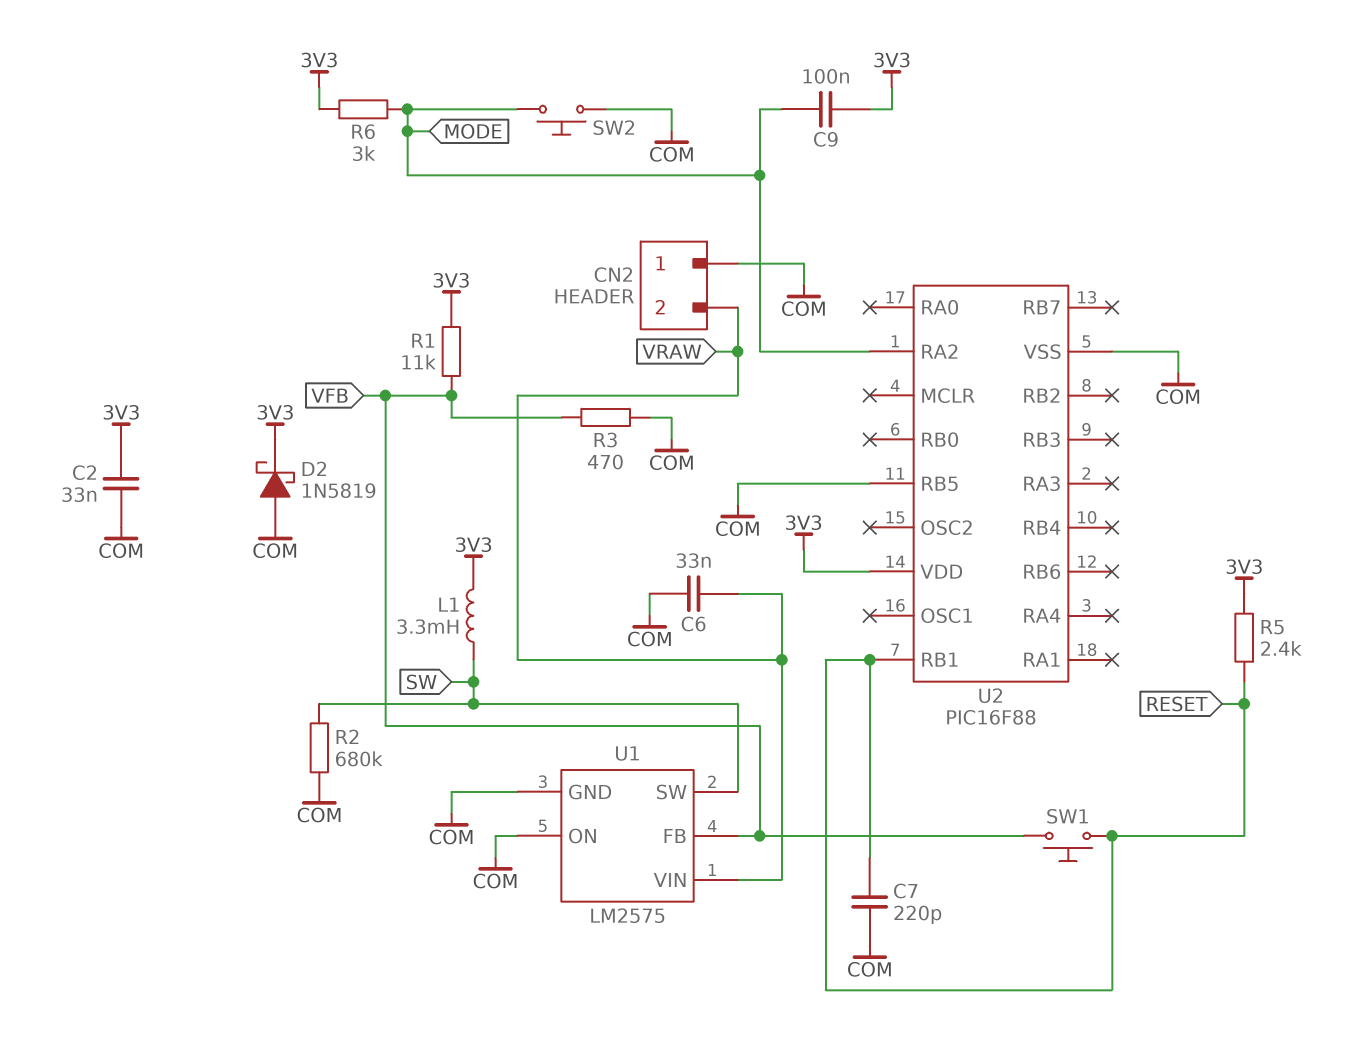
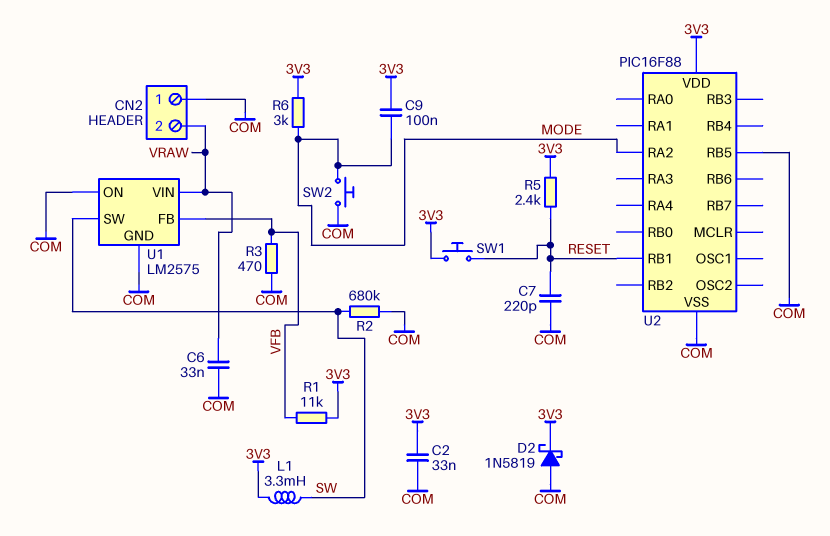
SW1: button (RESET, VFB) -> button (3V3, RESET)

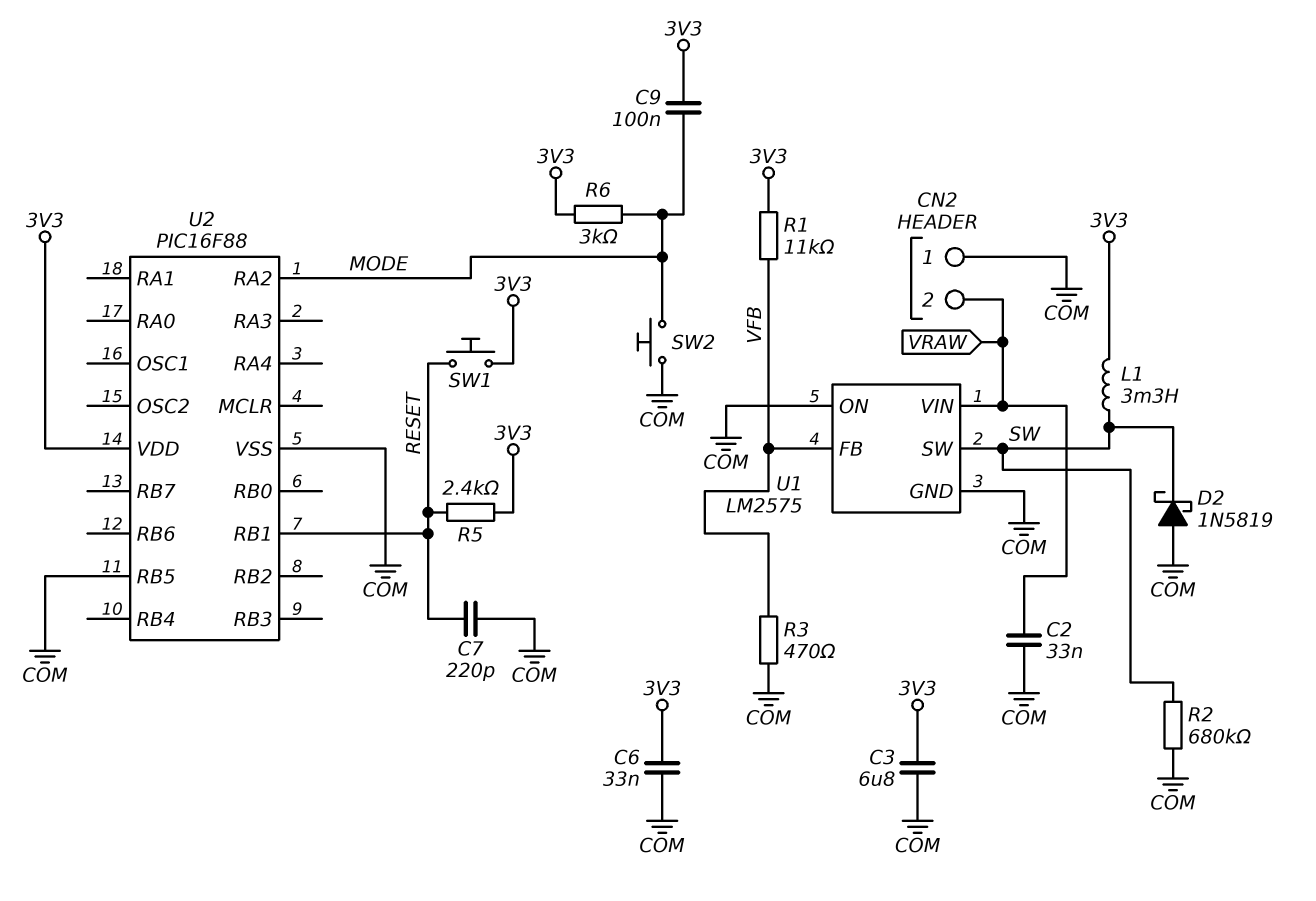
C2: 33nF (3V3, COM) -> 33nF (COM, VRAW)
C3: none -> 6.8uF (3V3, COM)
C6: 33nF (COM, VRAW) -> 33nF (3V3, COM)
D2: schottky 1N5819 (A COM, K 3V3) -> schottky 1N5819 (A COM, K SW)

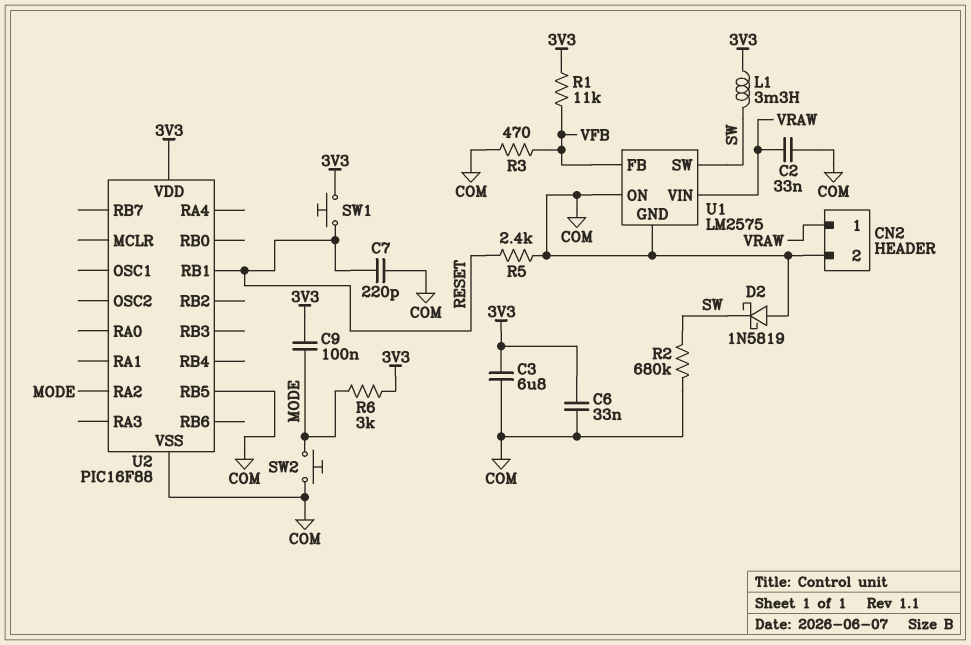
CN2 pin 1: COM -> VRAW
CN2 pin 2: VRAW -> COM
R5: 2.4k (3V3, RESET) -> 2.4k (COM, RESET)

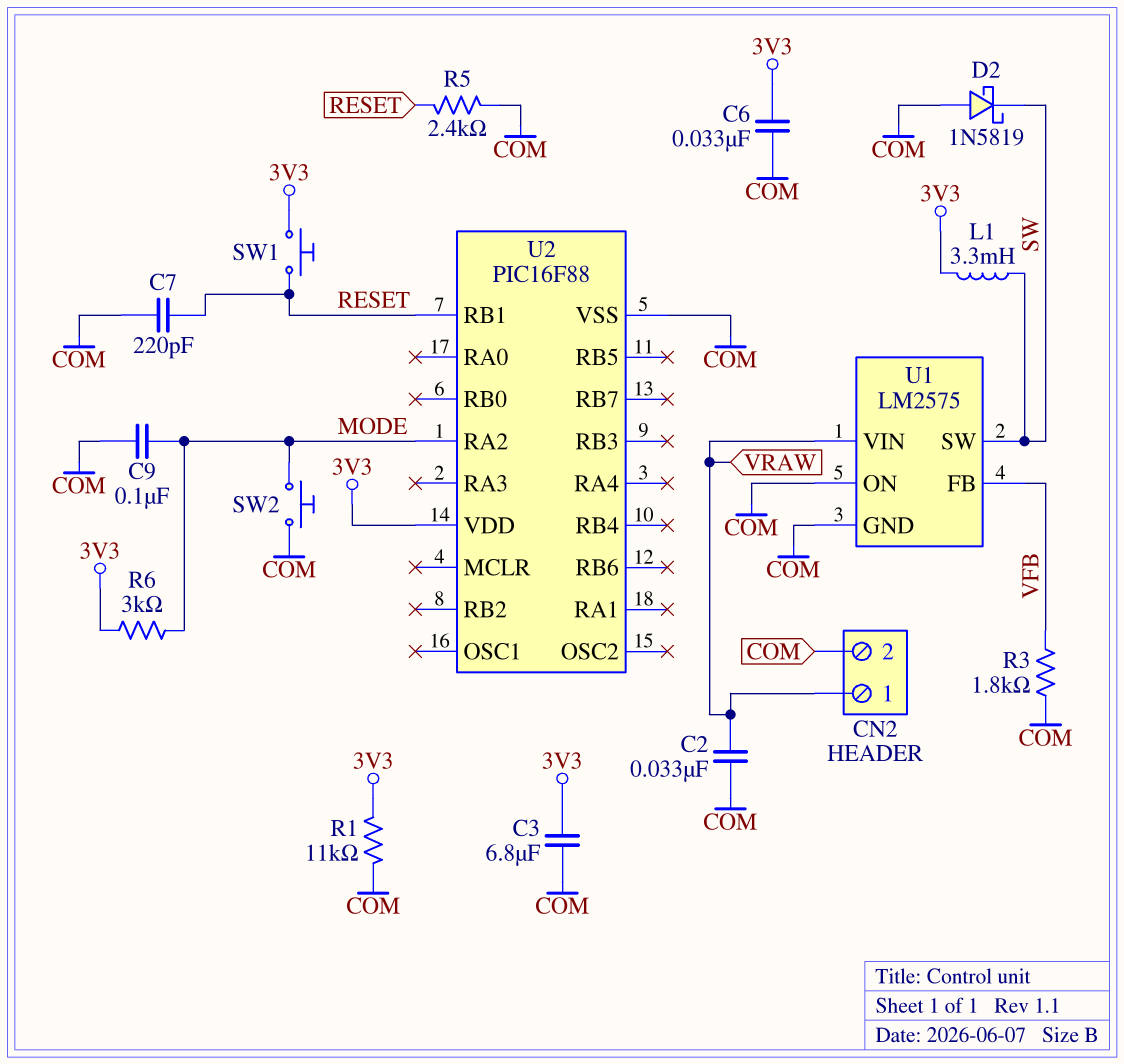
C9: 100nF (3V3, MODE) -> 100nF (COM, MODE)
R1: 11k (3V3, VFB) -> 11k (3V3, COM)
R2: 680k (COM, SW) -> none
R3: 470 (COM, VFB) -> 1.8k (COM, VFB)
U2 pin RB5: COM -> none

